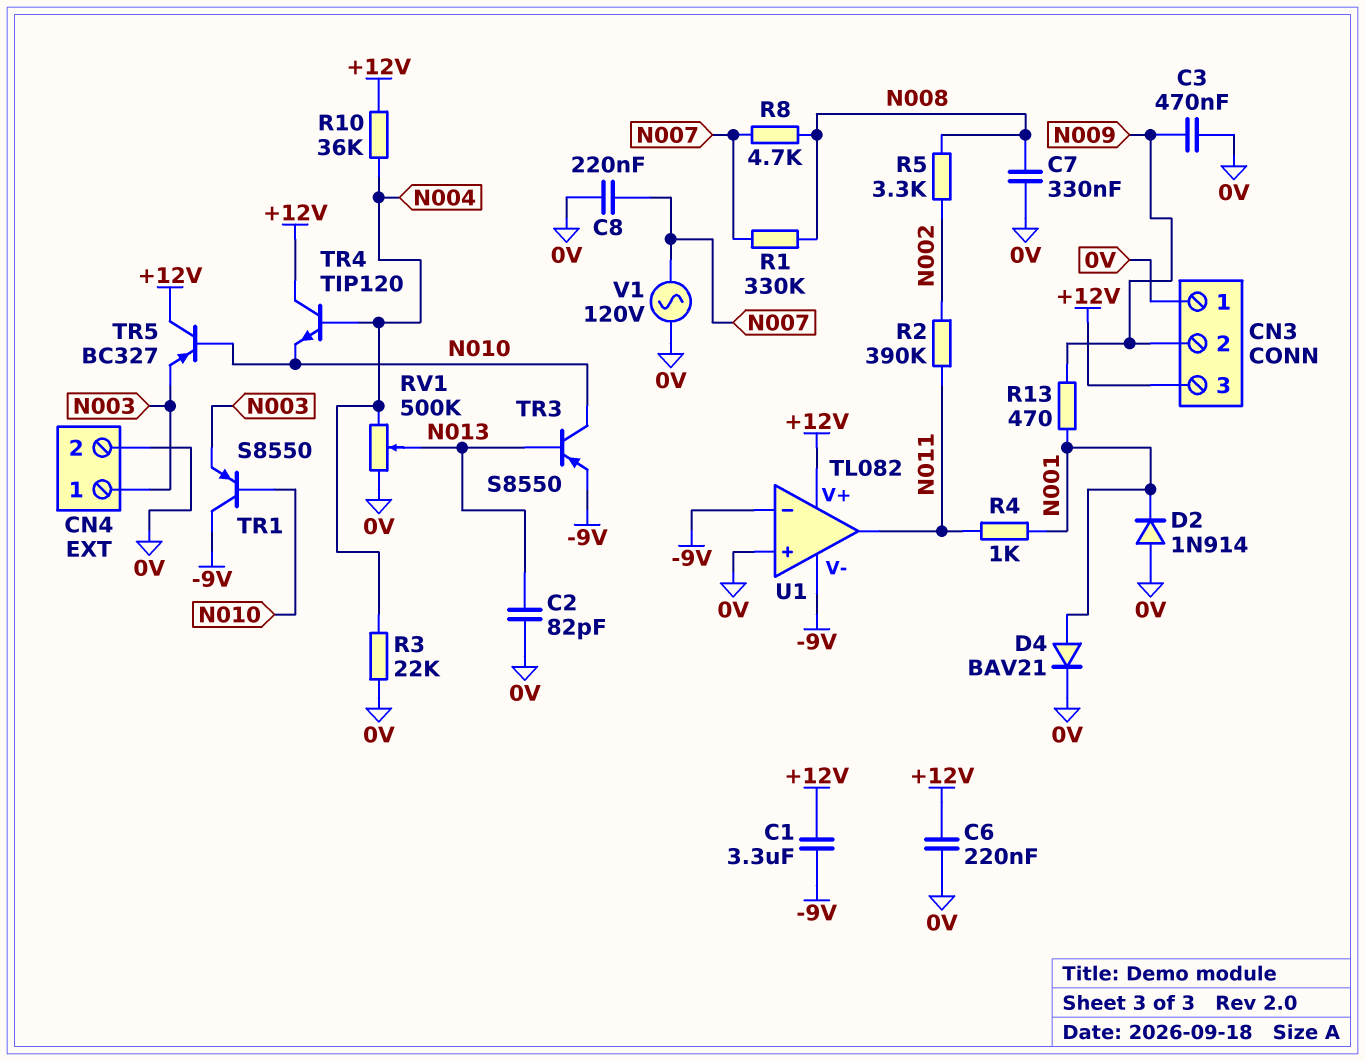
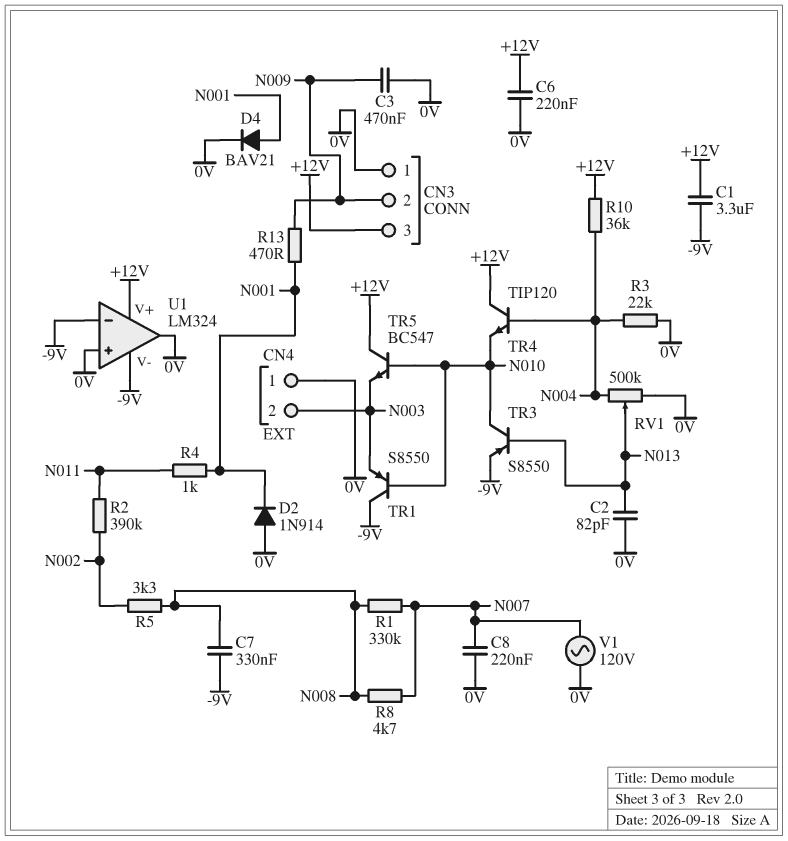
C7: 330nF (0V, N008) -> 330nF (-9V, N008)
CN4 pin 1: N003 -> 0V
CN4 pin 2: 0V -> N003
TR5: PNP BC327 (B N010, C +12V, E N003) -> NPN BC547 (B N010, C +12V, E N003)
U1: TL082 -> LM324
U1 pin out: N011 -> 0V

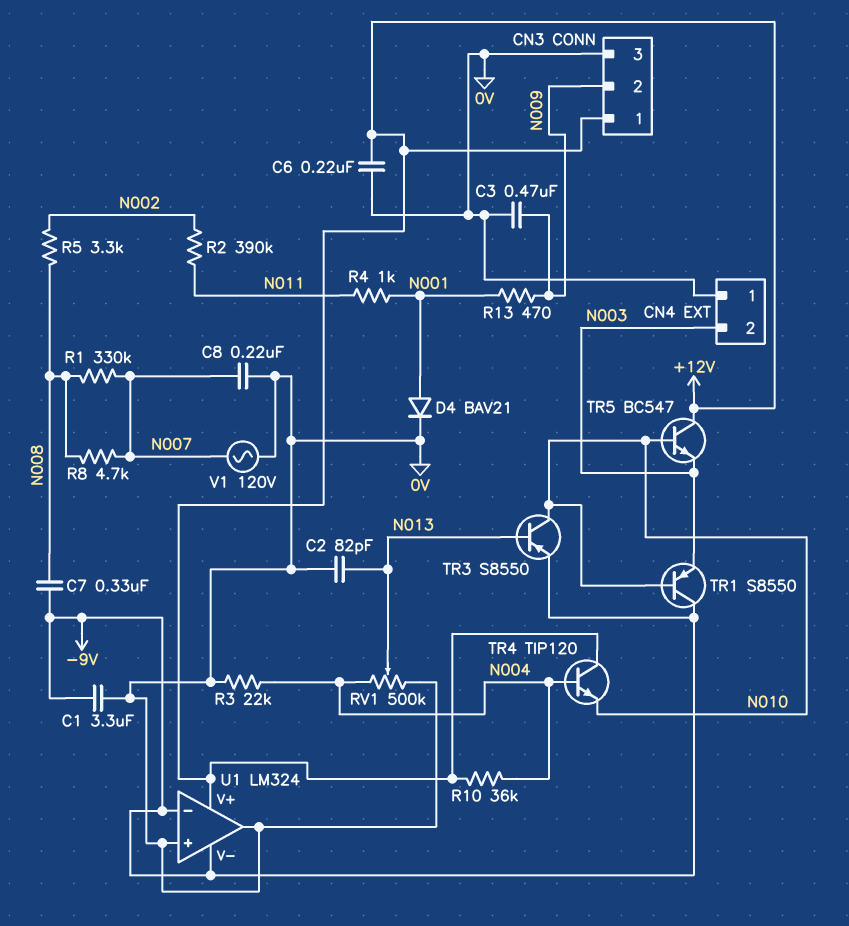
C1: 3.3uF (+12V, -9V) -> 3.3uF (-9V, 0V)
CN3 pin 1: 0V -> +12V
CN3 pin 3: +12V -> 0V
D2: diode 1N914 (A 0V, K N001) -> none

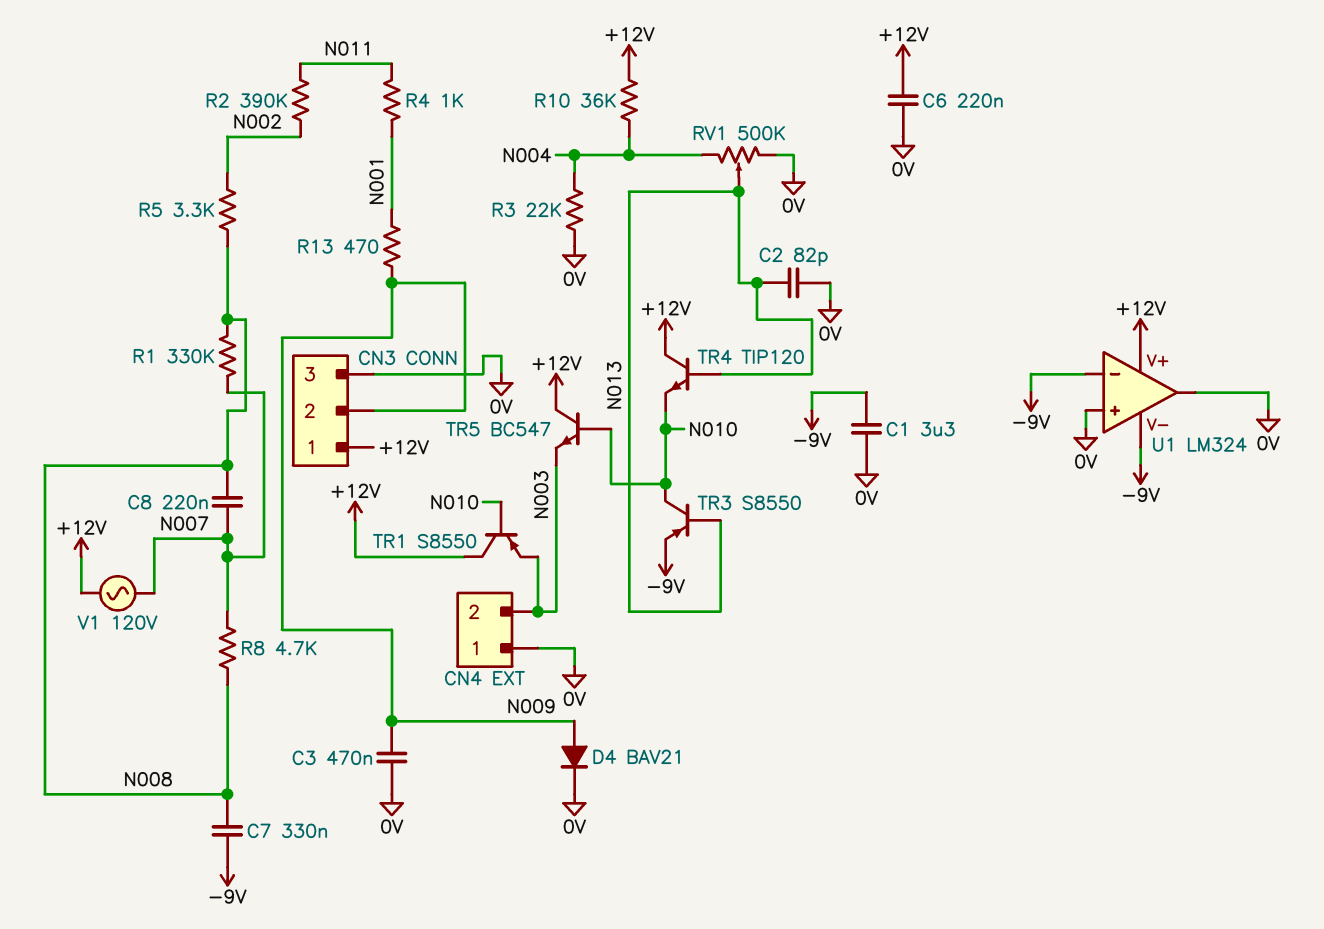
C8: 220nF (0V, N007) -> 220nF (N007, N008)
D4: diode BAV21 (A N001, K 0V) -> diode BAV21 (A N009, K 0V)
TR1: PNP S8550 (B N010, C -9V, E N003) -> PNP S8550 (B N010, C +12V, E N003)
TR4: NPN TIP120 (B N004, C +12V, E N010) -> NPN TIP120 (B N013, C +12V, E N010)
V1: AC 120V (0V, N007) -> AC 120V (+12V, N007)

